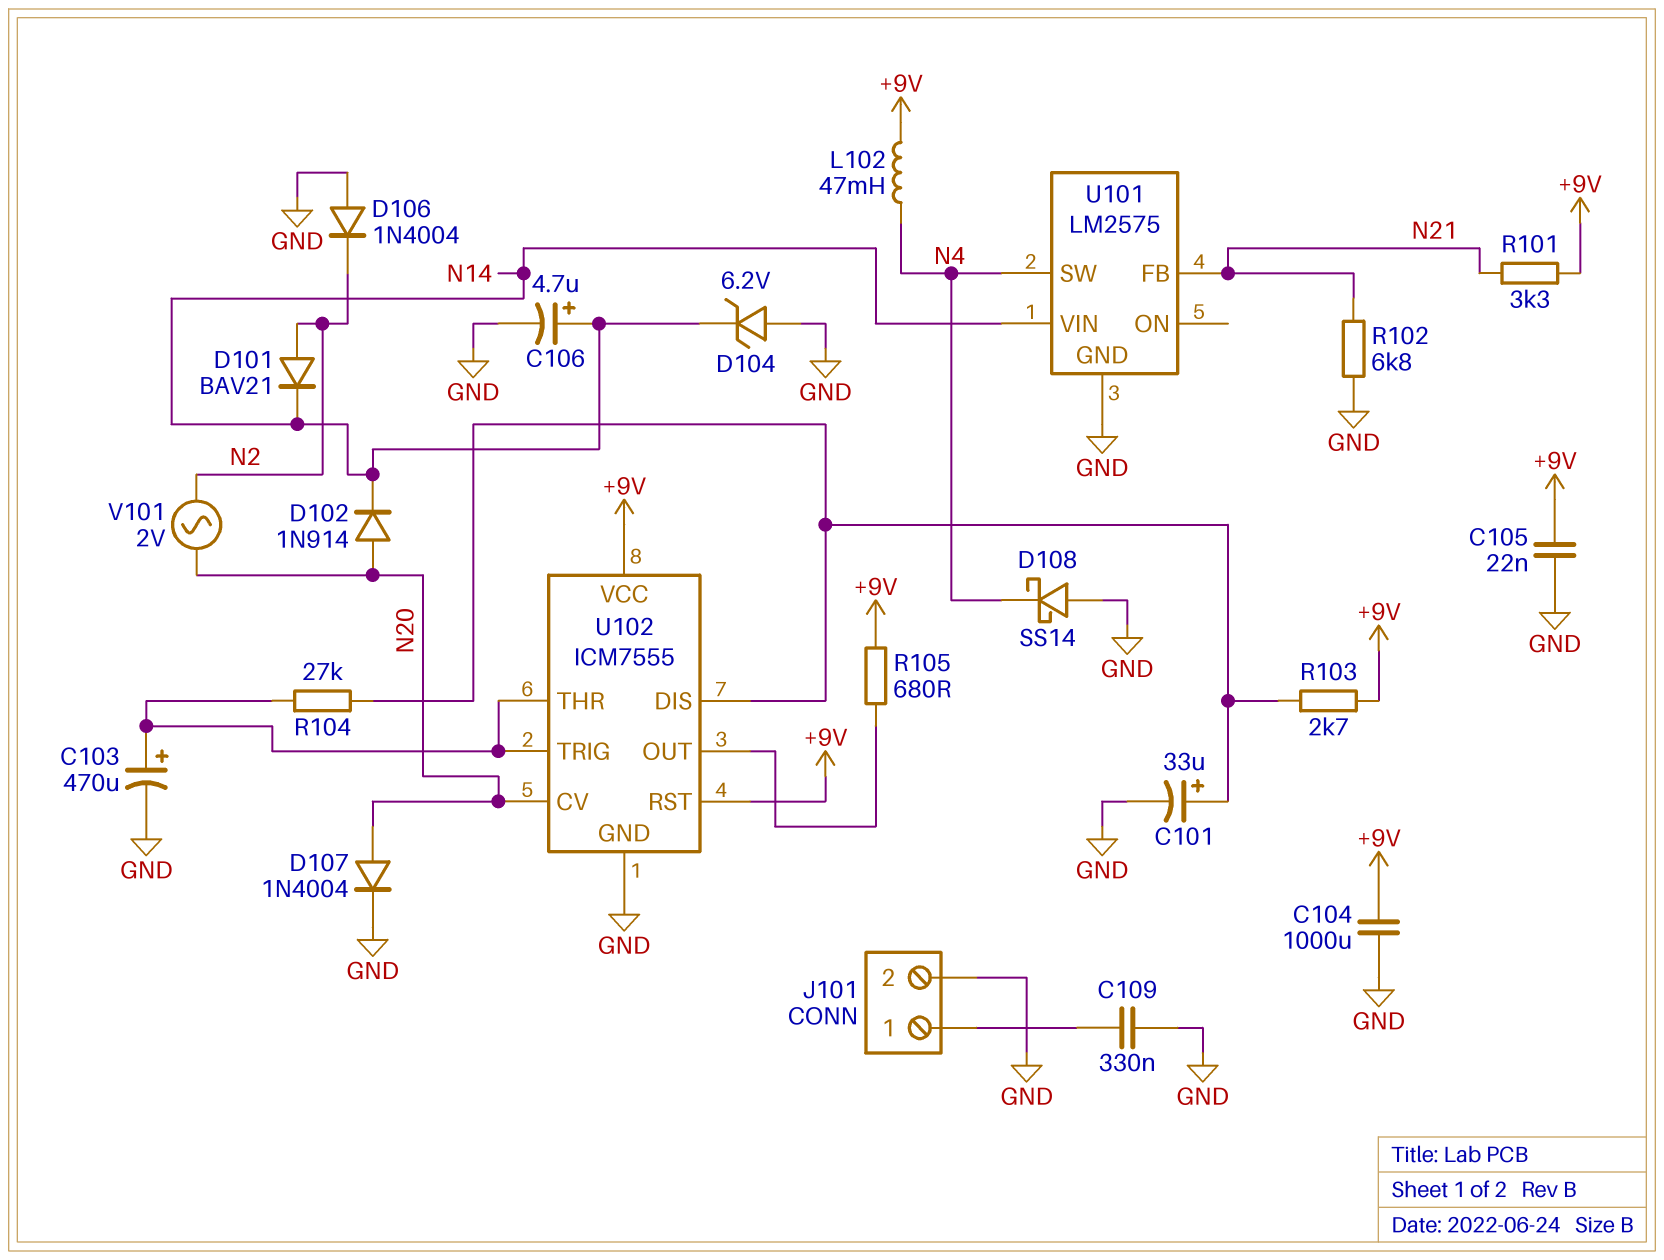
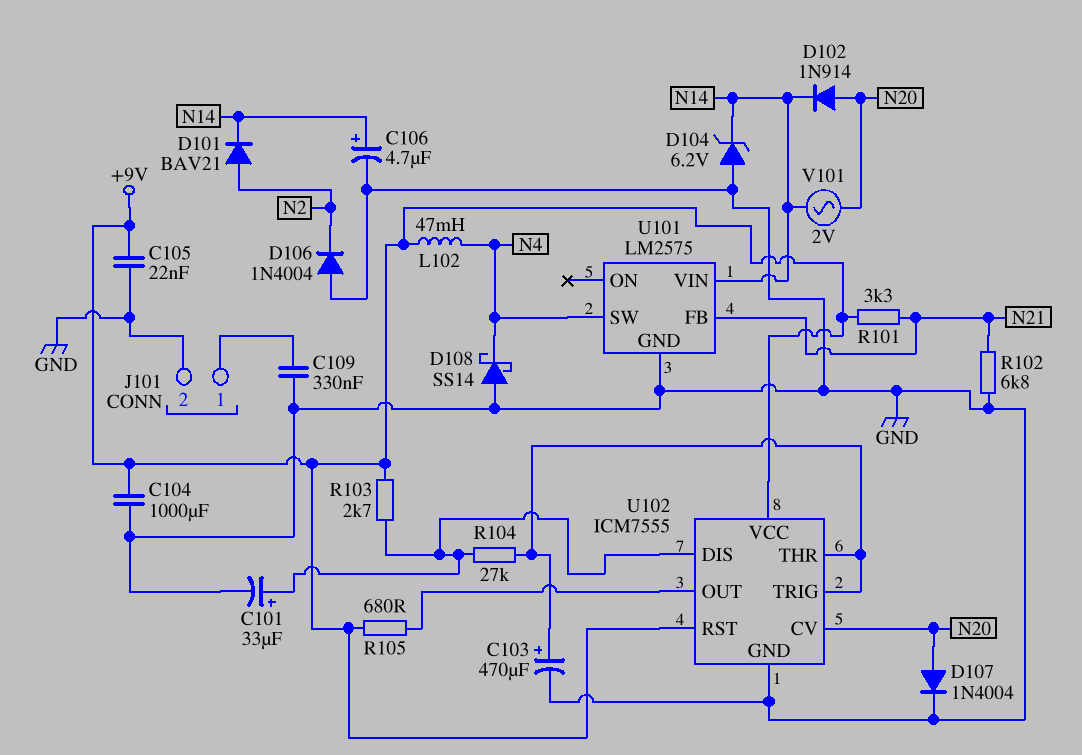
V101: AC 2V (N2, N20) -> AC 2V (N14, N20)

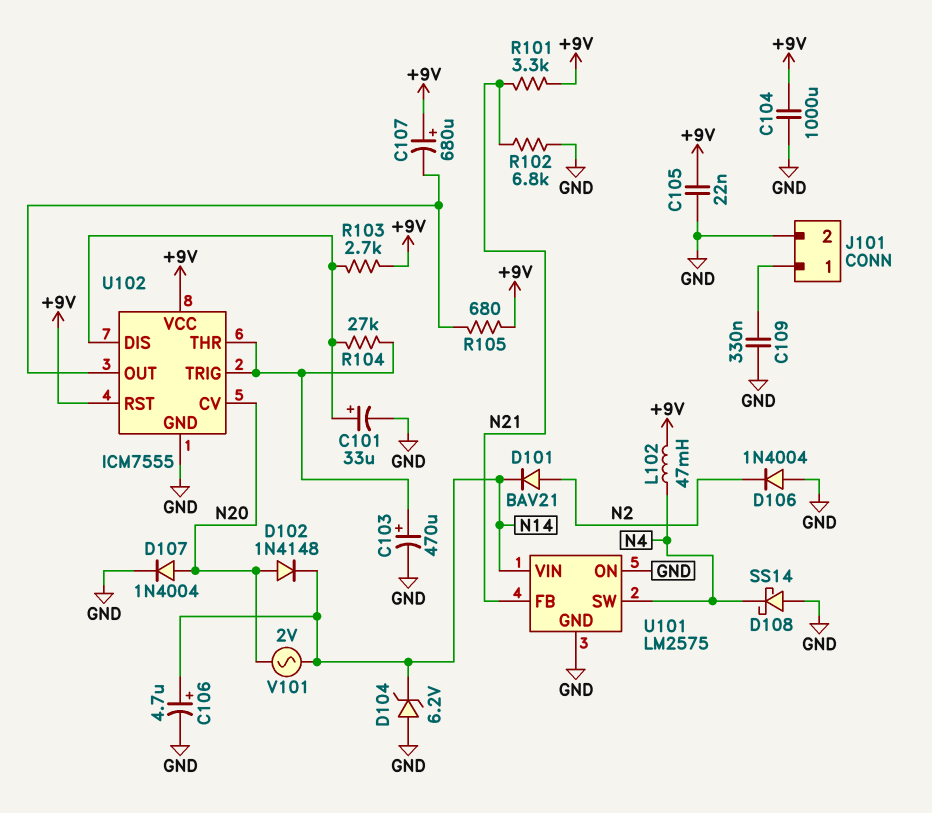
C107: none -> 680uF (plus +9V, minus U102/OUT)
D102: diode 1N914 (A N20, K N14) -> diode 1N4148 (A N20, K N14)
U101 pin ON: none -> GND

